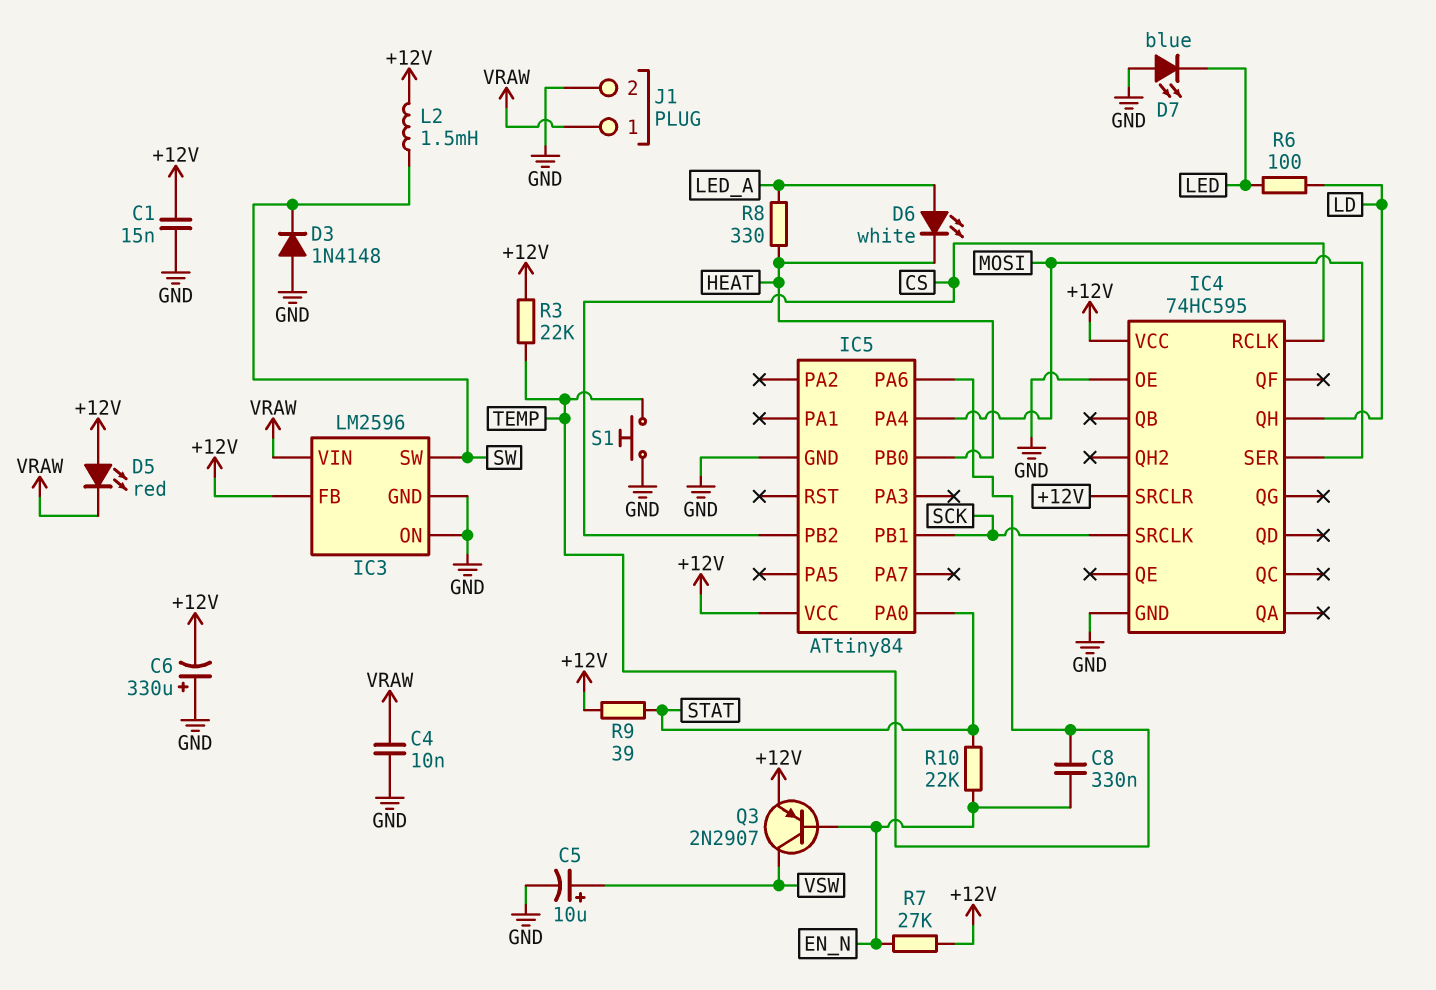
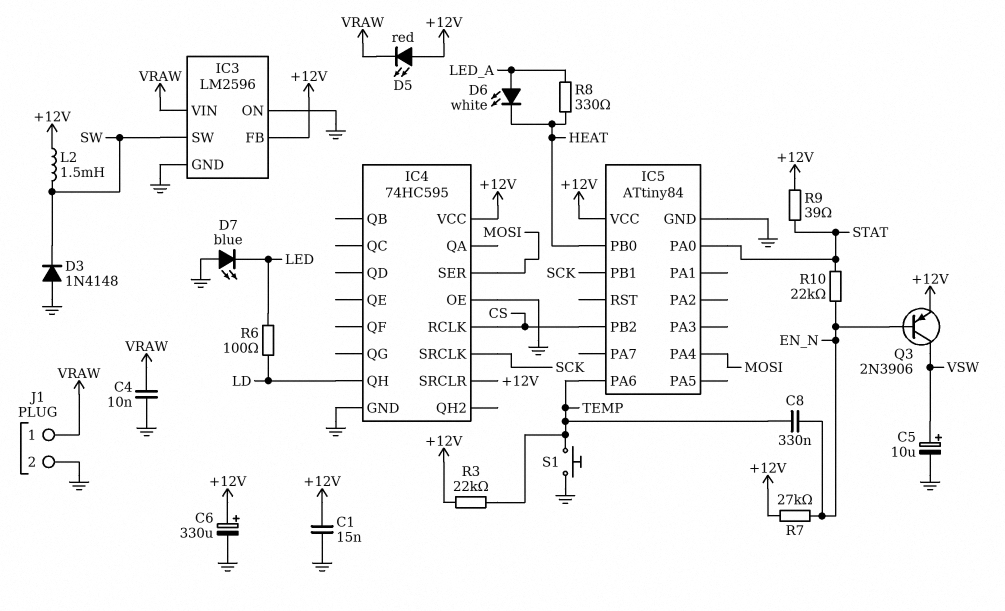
C6: 330uF (plus GND, minus +12V) -> 330uF (plus +12V, minus GND)
Q3: PNP 2N2907 (B EN_N, C VSW, E +12V) -> PNP 2N3906 (B EN_N, C VSW, E +12V)

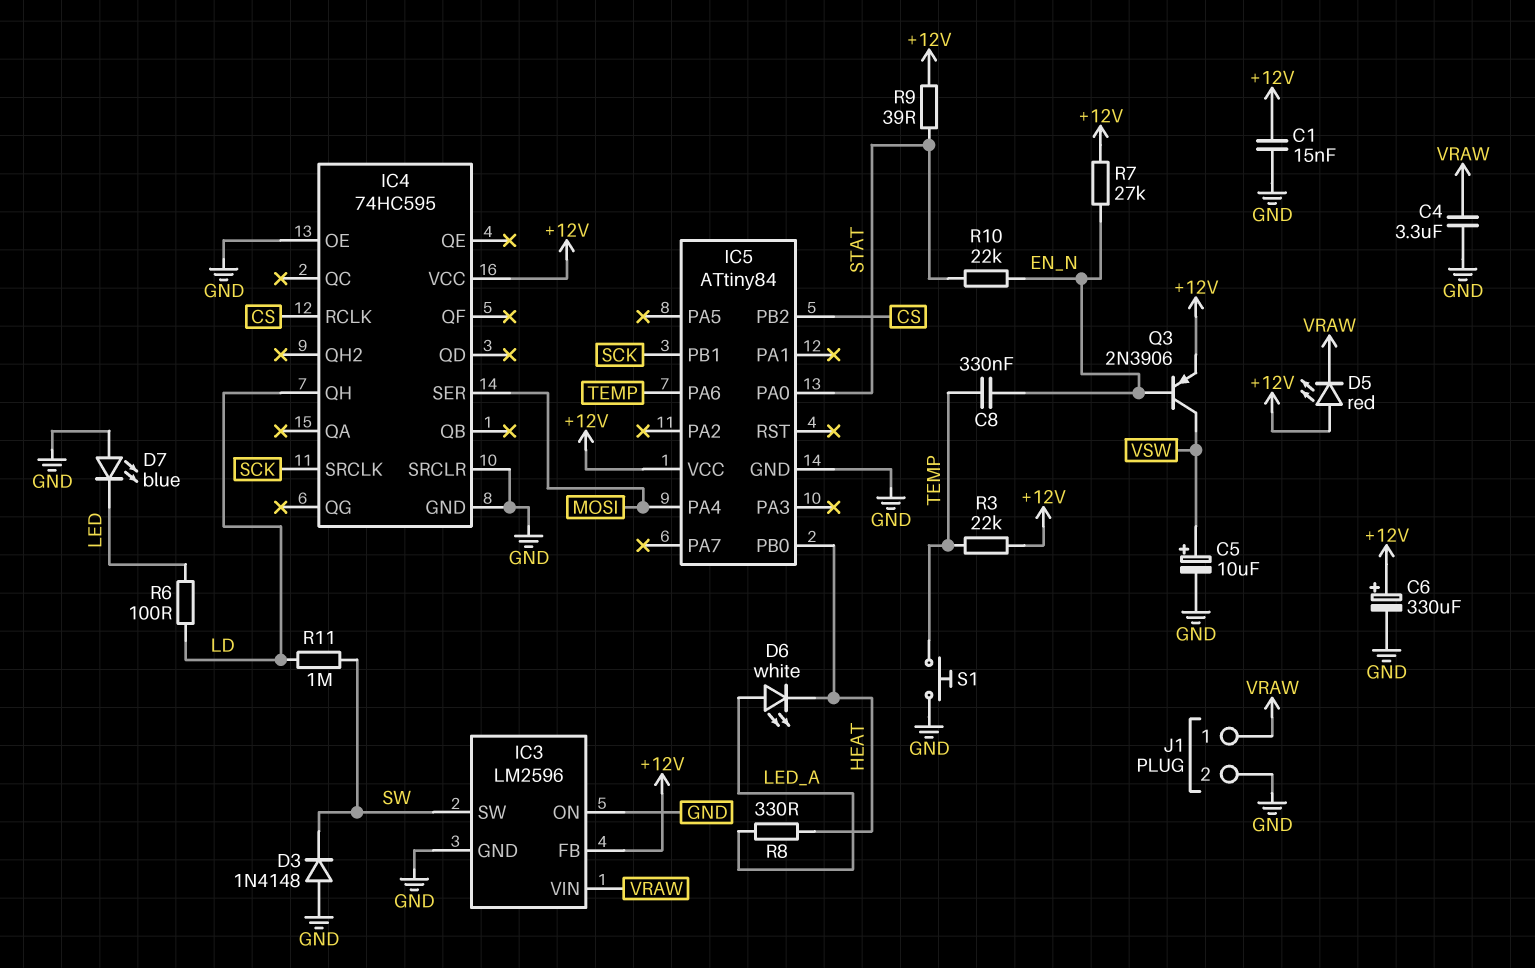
C4: 10nF (GND, VRAW) -> 3.3uF (GND, VRAW)
IC4 pin SRCLR: +12V -> GND
L2: 1.5mH (+12V, SW) -> none
R11: none -> 1M (LD, SW)

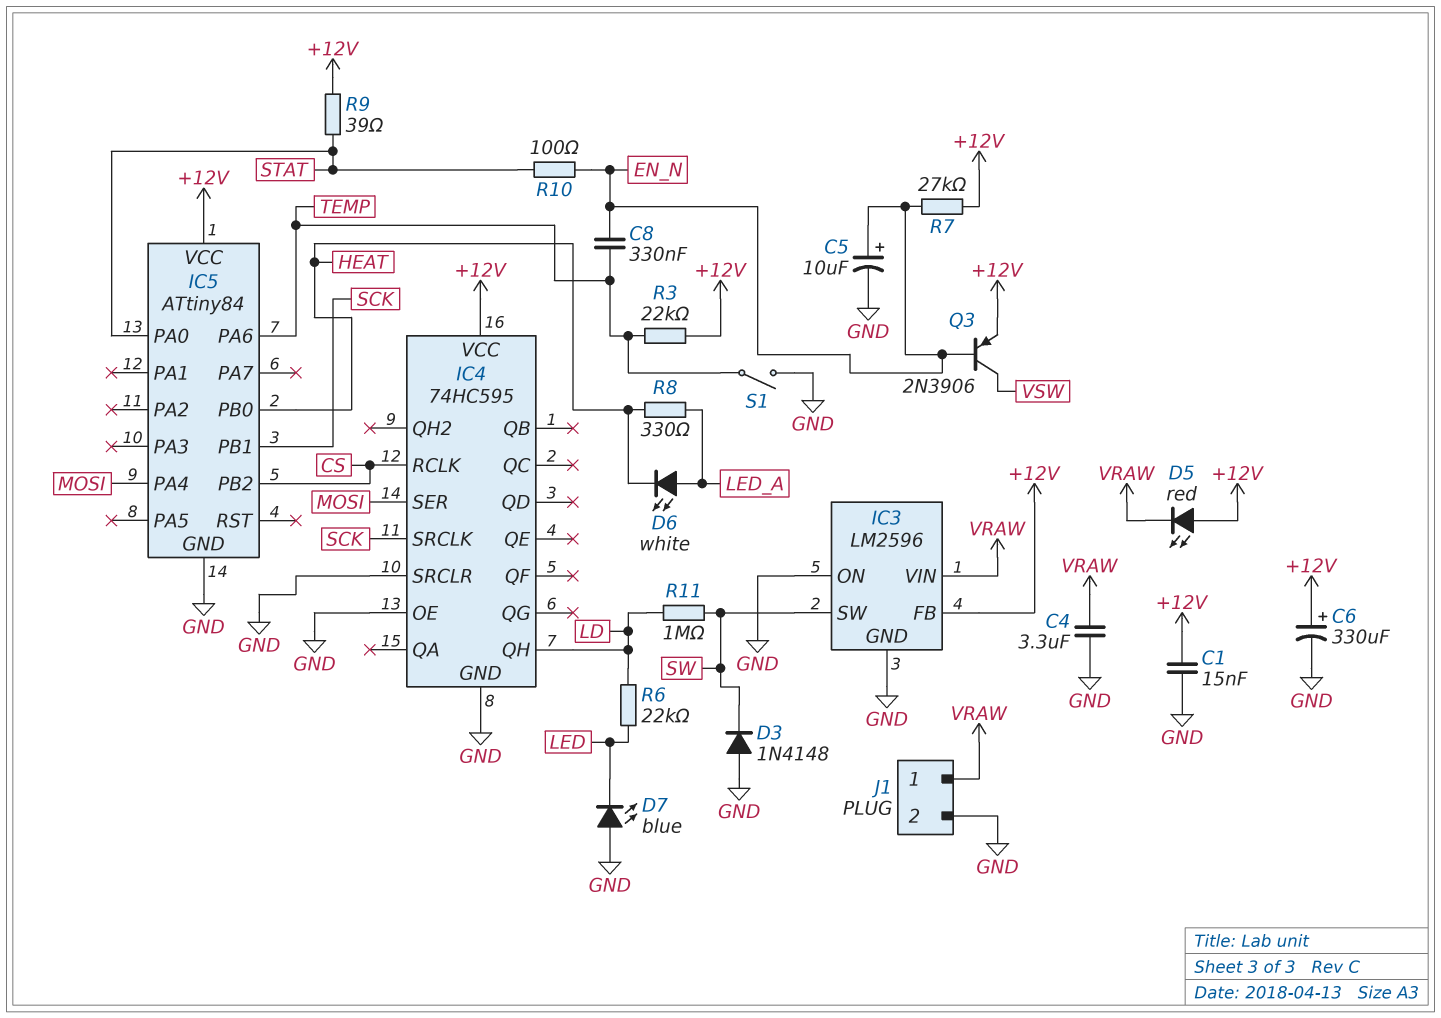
C5: 10uF (plus VSW, minus GND) -> 10uF (plus EN_N, minus GND)
R6: 100 (LD, LED) -> 22k (LD, LED)
R10: 22k (EN_N, STAT) -> 100 (EN_N, STAT)
S1: button (GND, TEMP) -> switch (GND, TEMP)

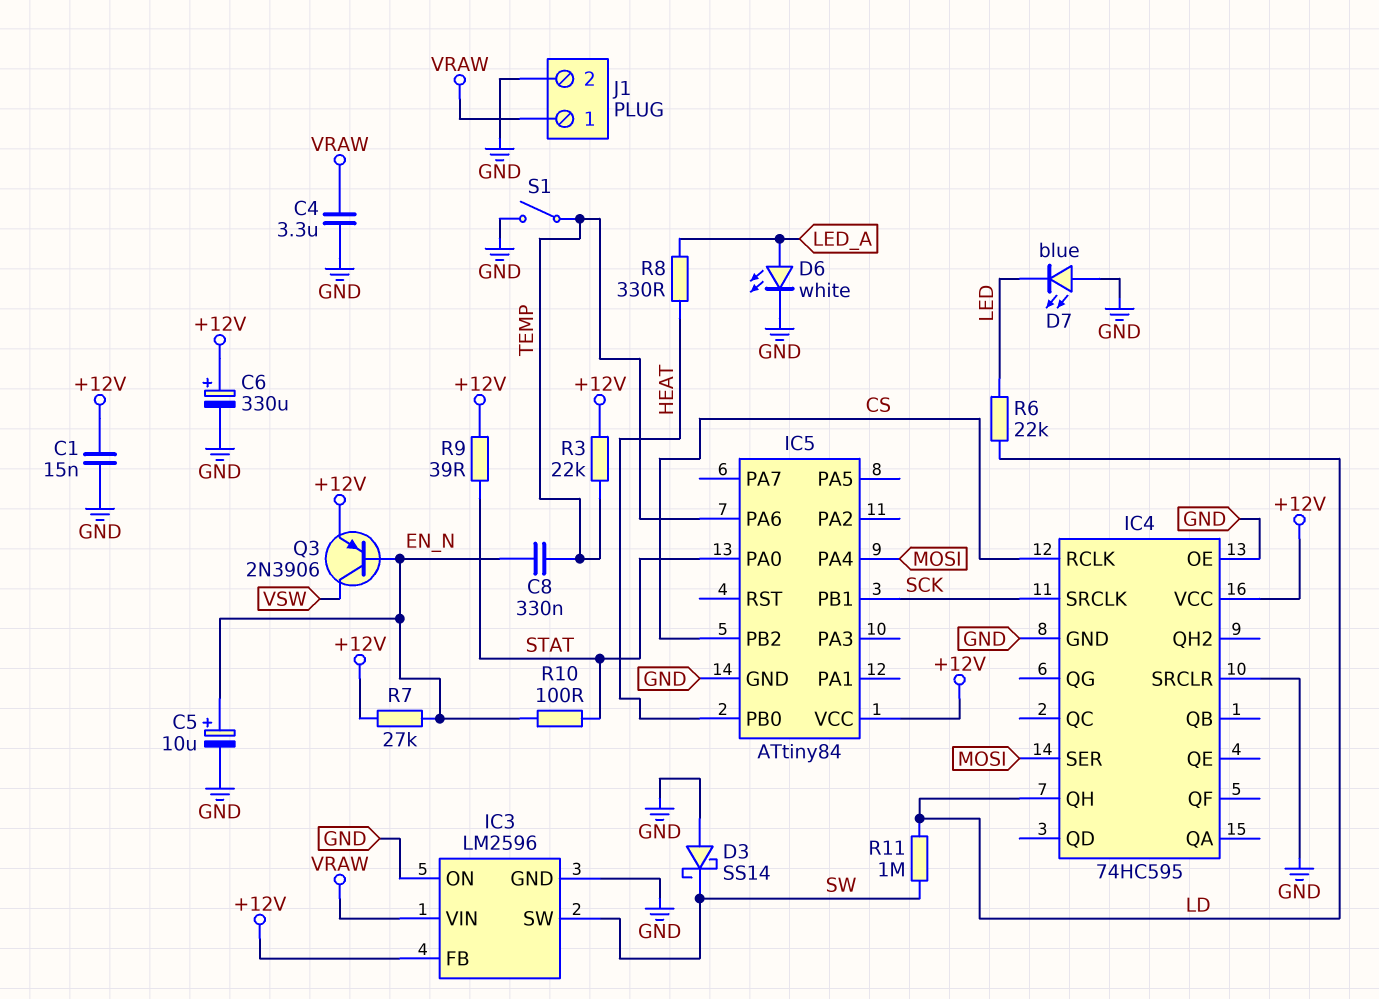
D3: diode 1N4148 (A GND, K SW) -> schottky SS14 (A GND, K SW)
D5: LED red (A +12V, K VRAW) -> none
D6: LED white (A LED_A, K HEAT) -> LED white (A LED_A, K GND)

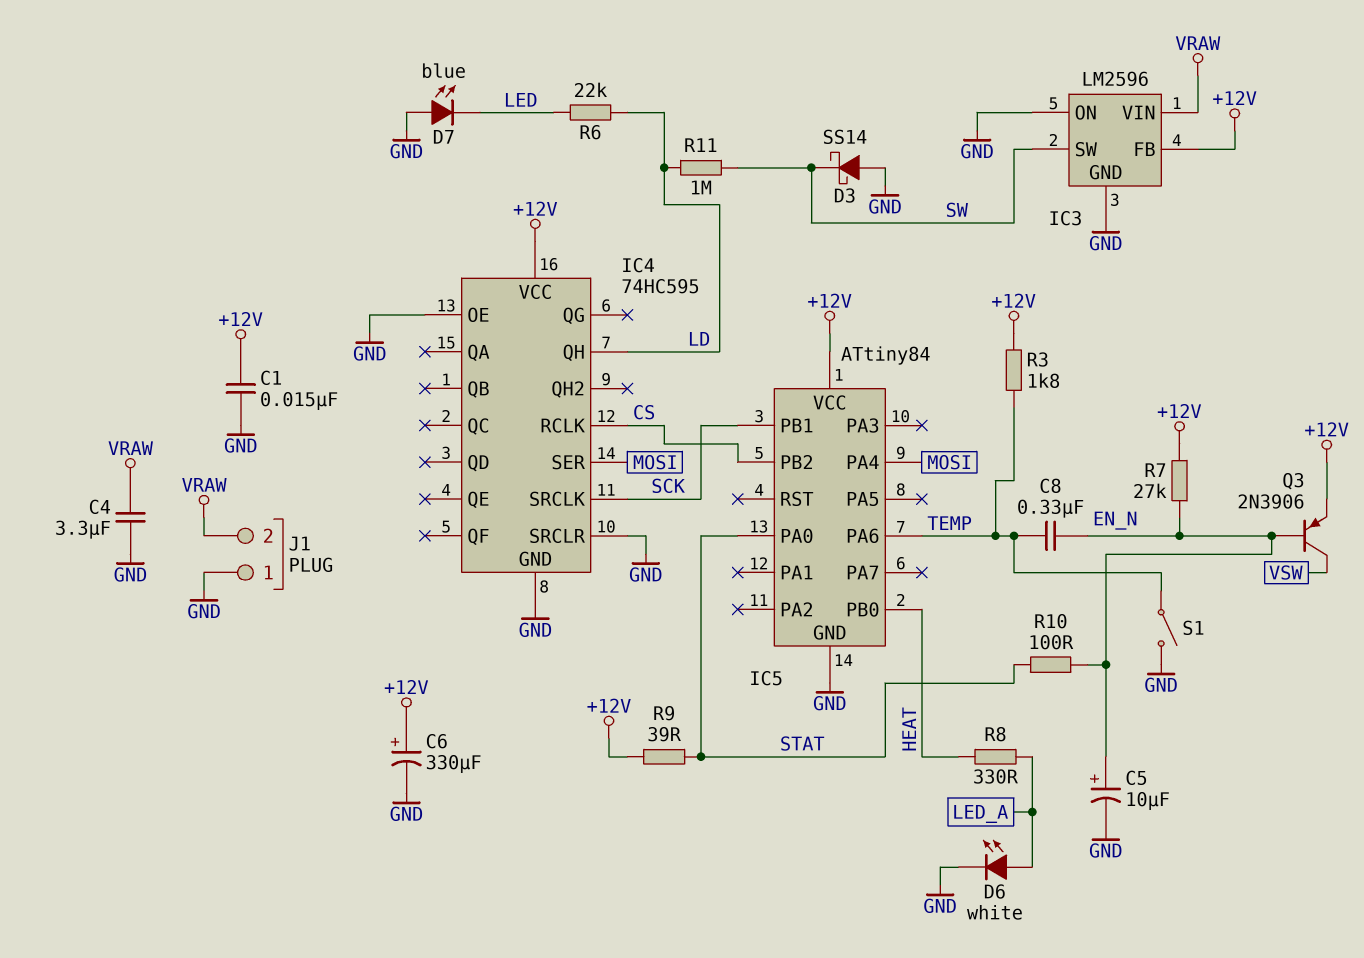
J1 pin 1: VRAW -> GND
J1 pin 2: GND -> VRAW
R3: 22k (+12V, TEMP) -> 1.8k (+12V, TEMP)

